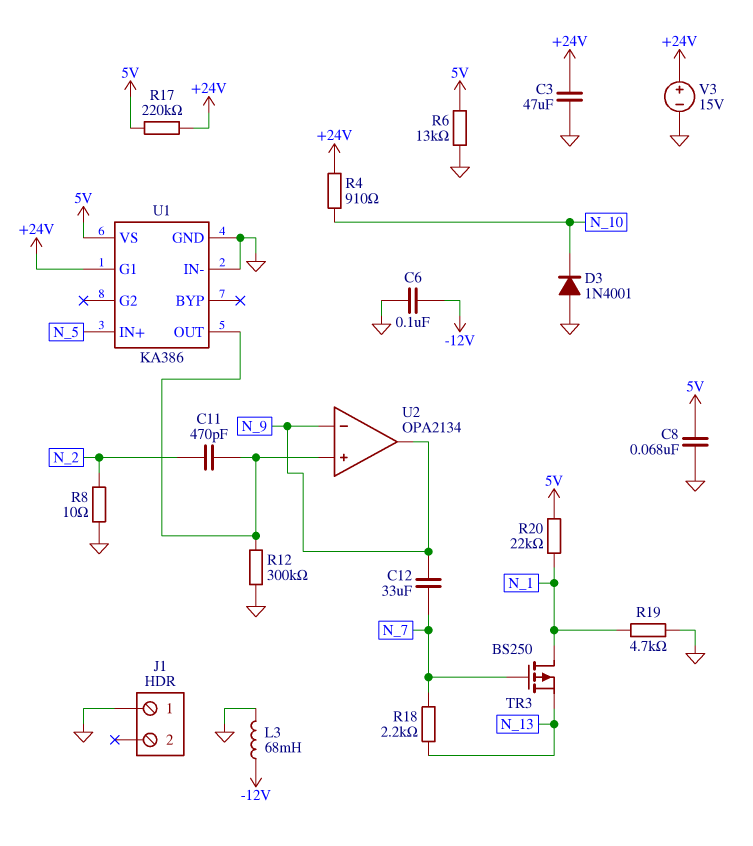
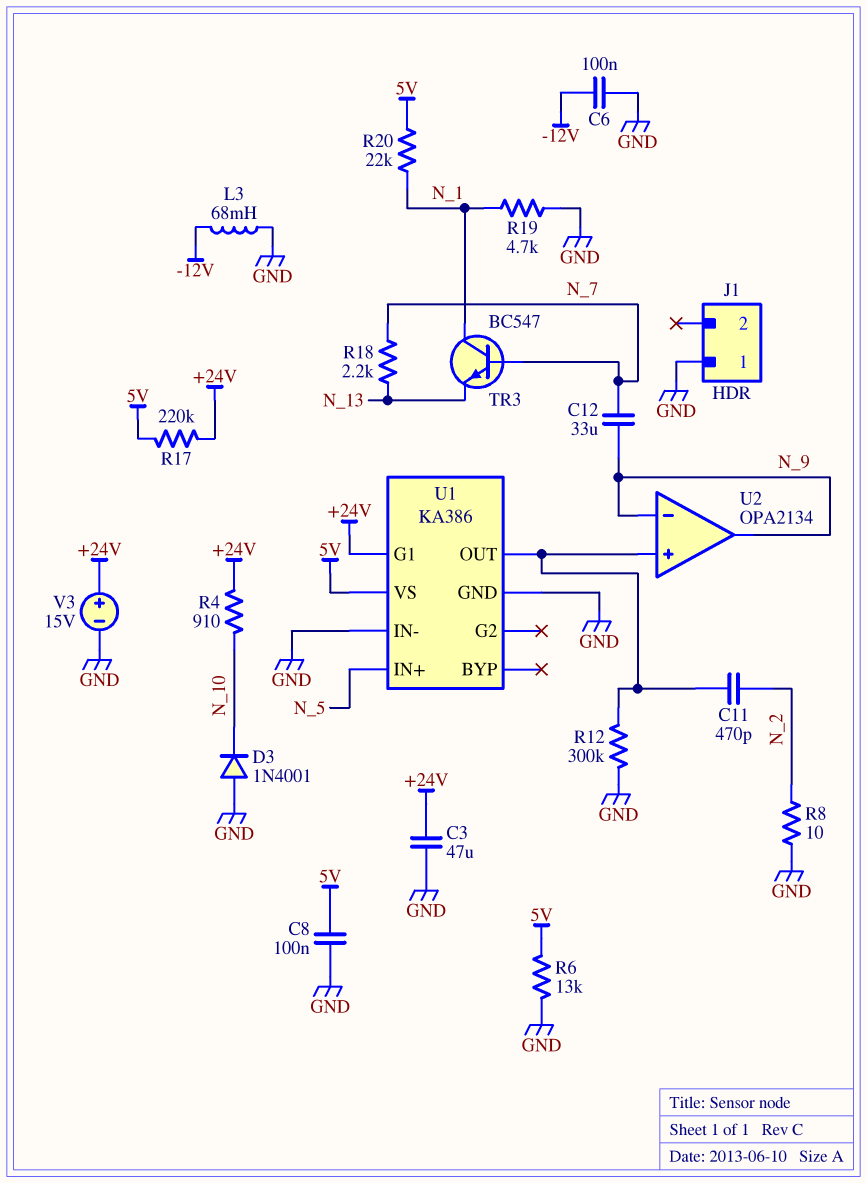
C8: 68nF (5V, GND) -> 100nF (5V, GND)
TR3: PMOS BS250 (G N_7, D N_1, S N_13) -> NPN BC547 (B N_7, C N_1, E N_13)

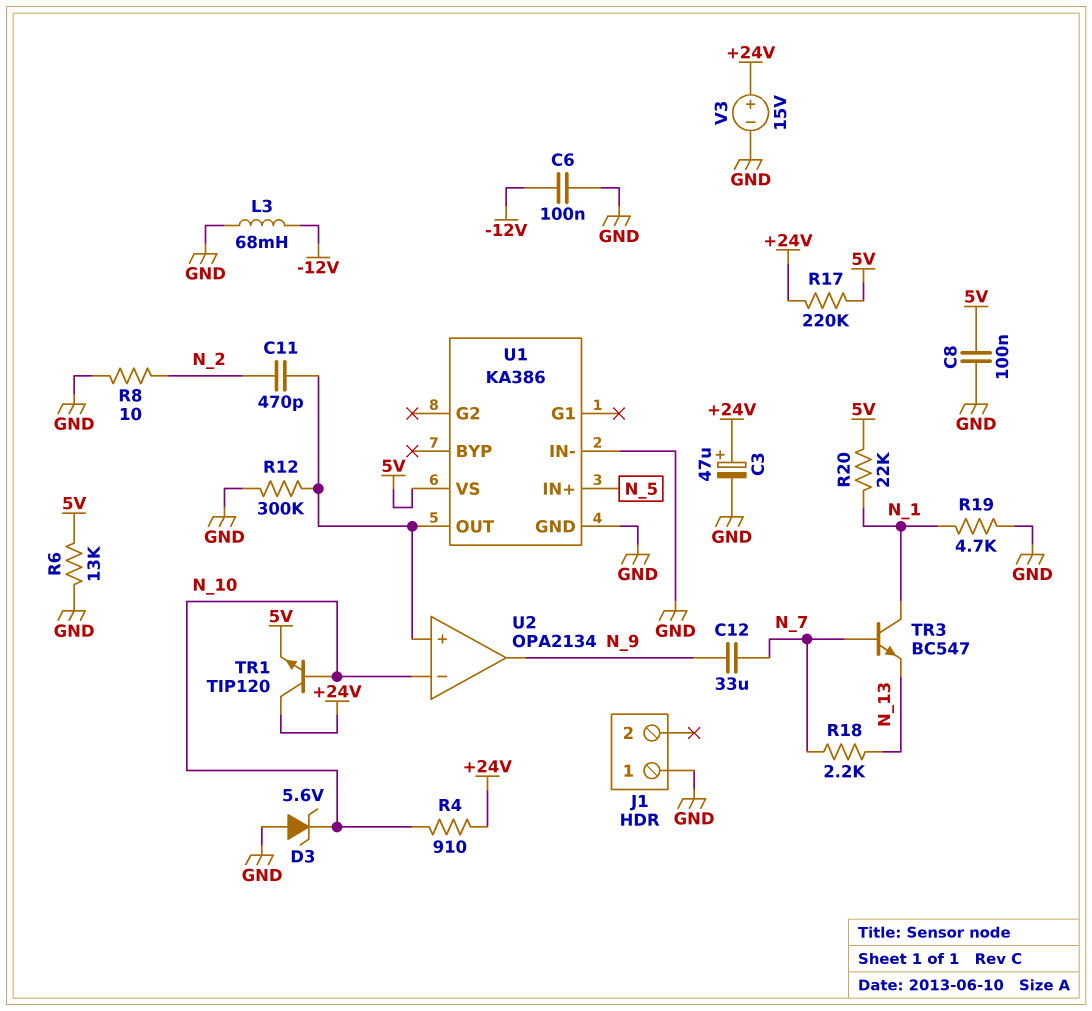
C3: 47uF (+24V, GND) -> 47uF (plus +24V, minus GND)
D3: diode 1N4001 (A GND, K N_10) -> zener 5.6V (A GND, K N_10)
TR1: none -> NPN TIP120 (B N_10, C +24V, E 5V)
U1 pin G1: +24V -> none
U2 pin in-: N_9 -> N_10

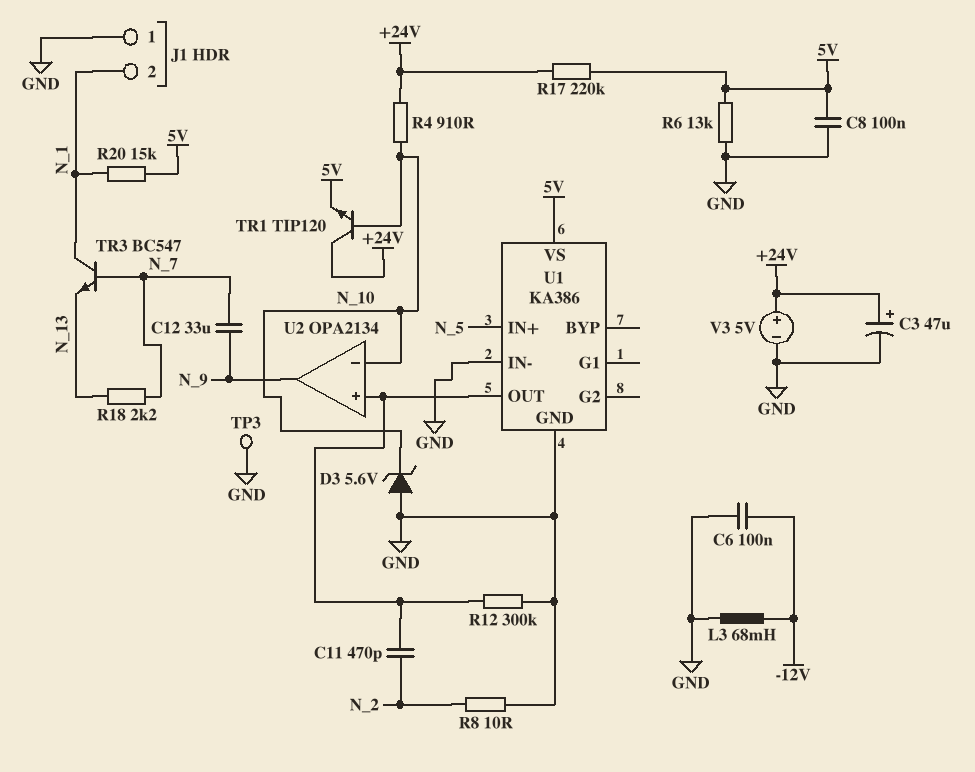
J1 pin 2: none -> N_1
R19: 4.7k (GND, N_1) -> none
R20: 22k (5V, N_1) -> 15k (5V, N_1)
TP3: none -> test point (GND)
V3: 15V (plus +24V, minus GND) -> 5V (plus +24V, minus GND)

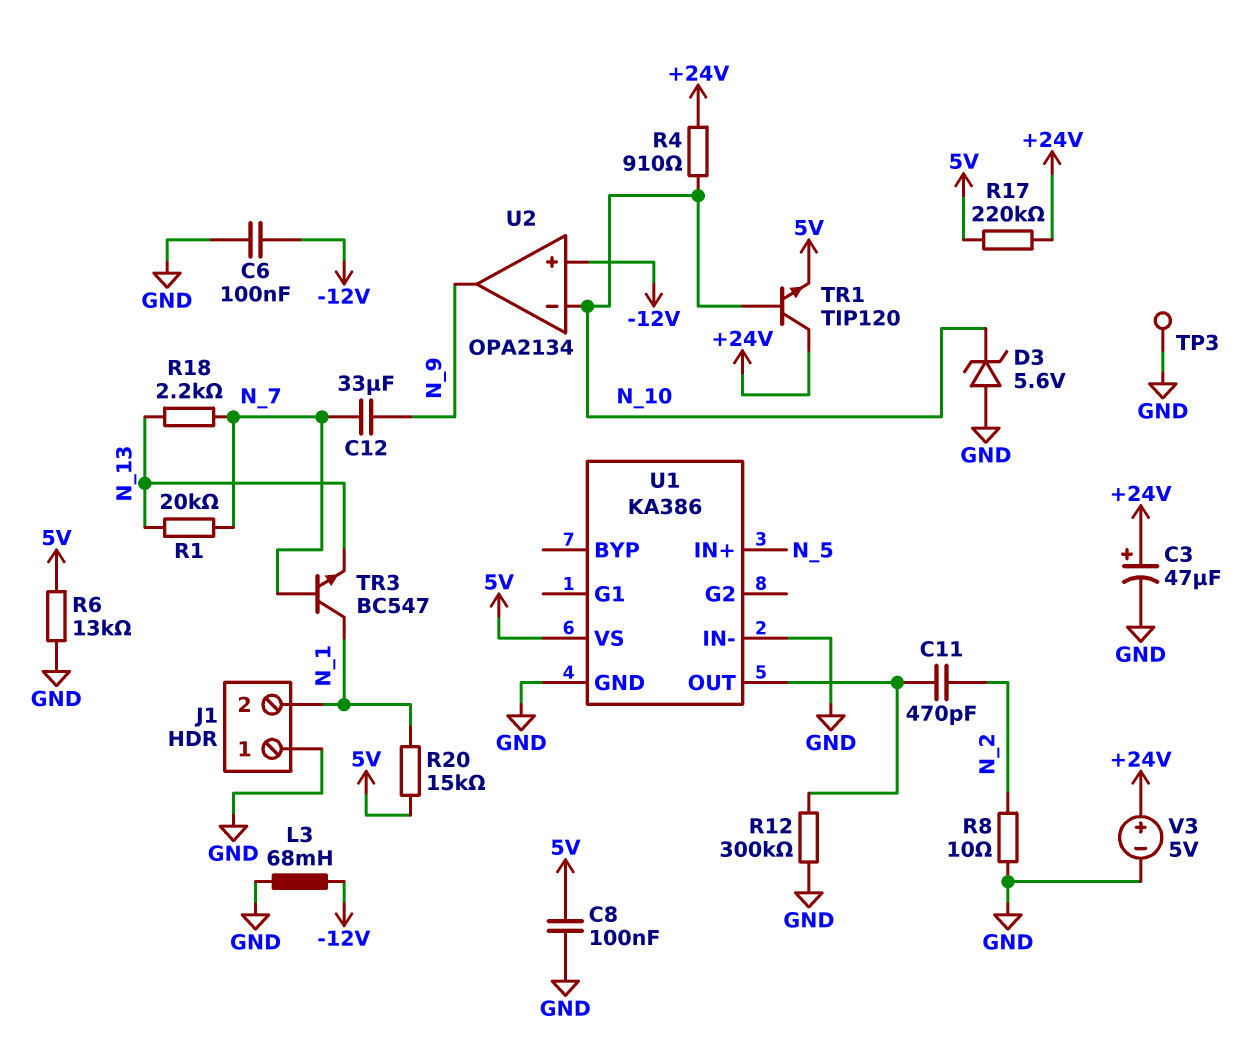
R1: none -> 20k (N_7, N_13)
U2 pin in+: U1/OUT -> -12V

